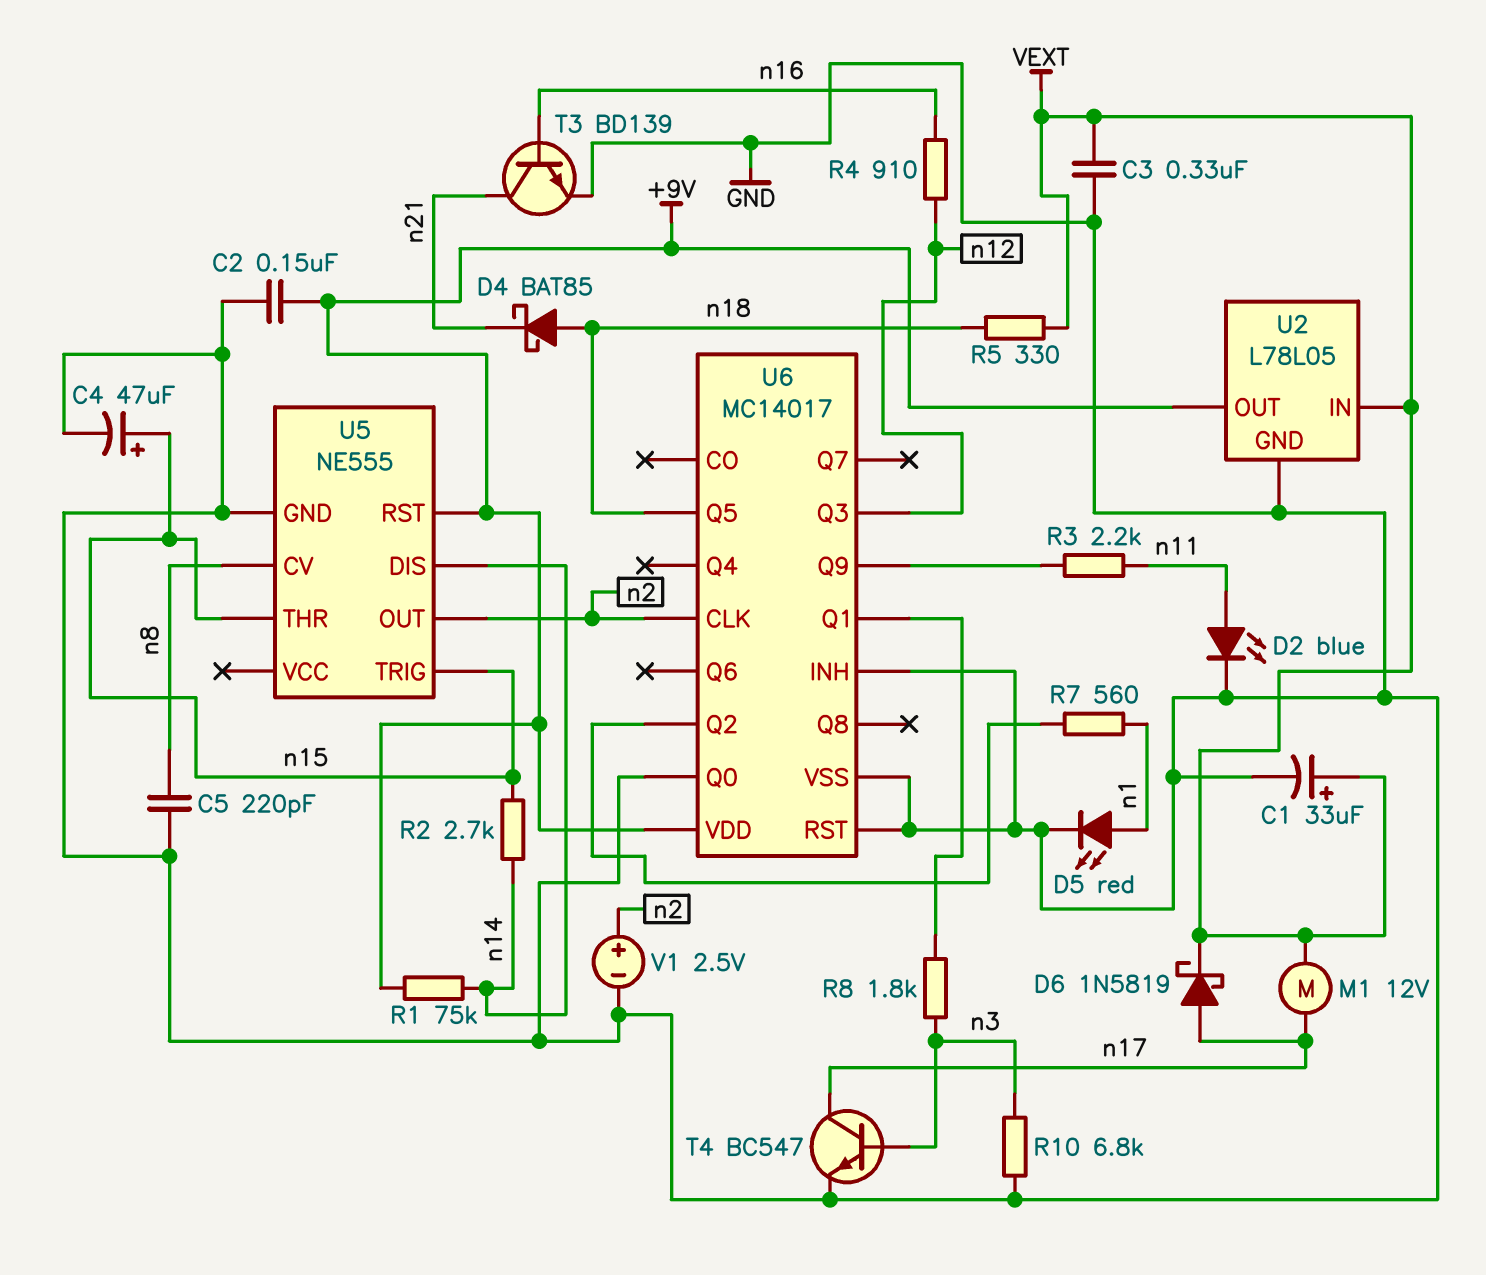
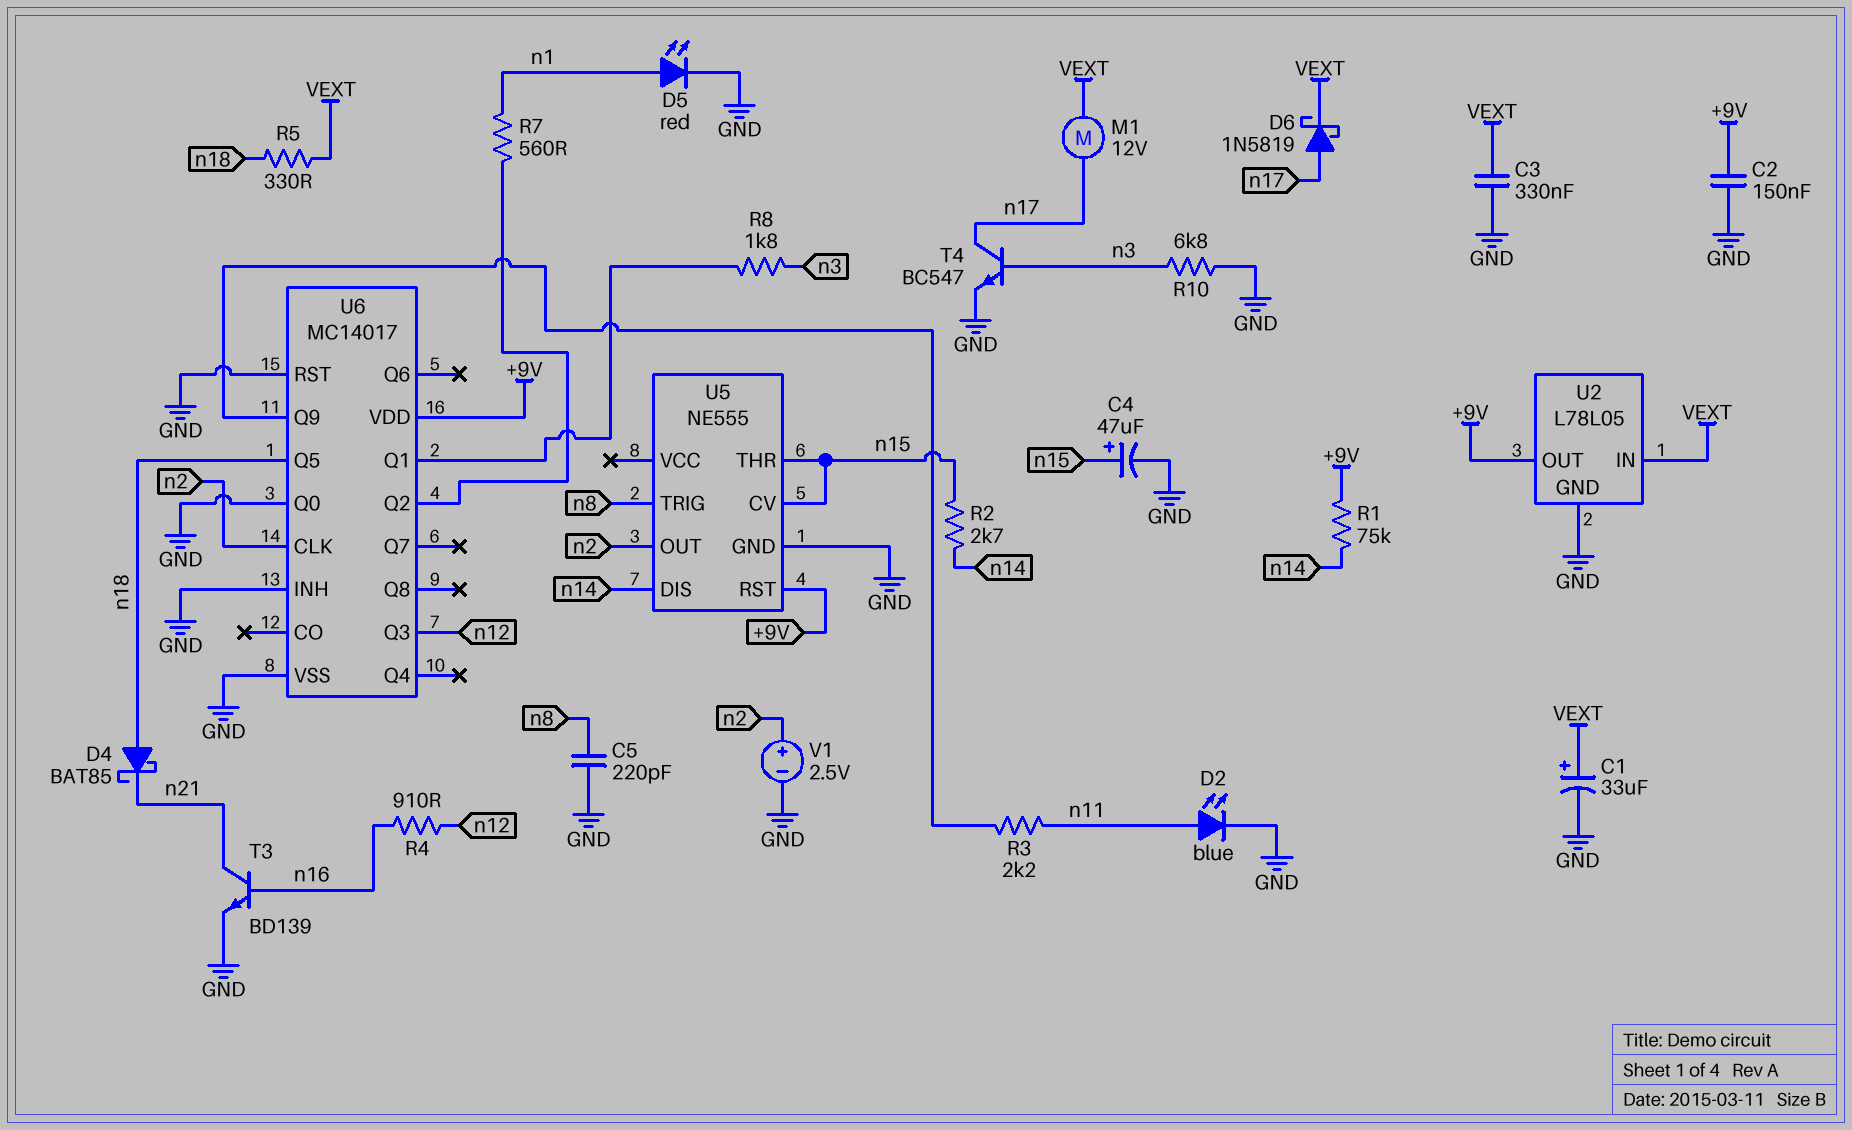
U5 pin CV: n8 -> n15
U5 pin TRIG: n15 -> n8

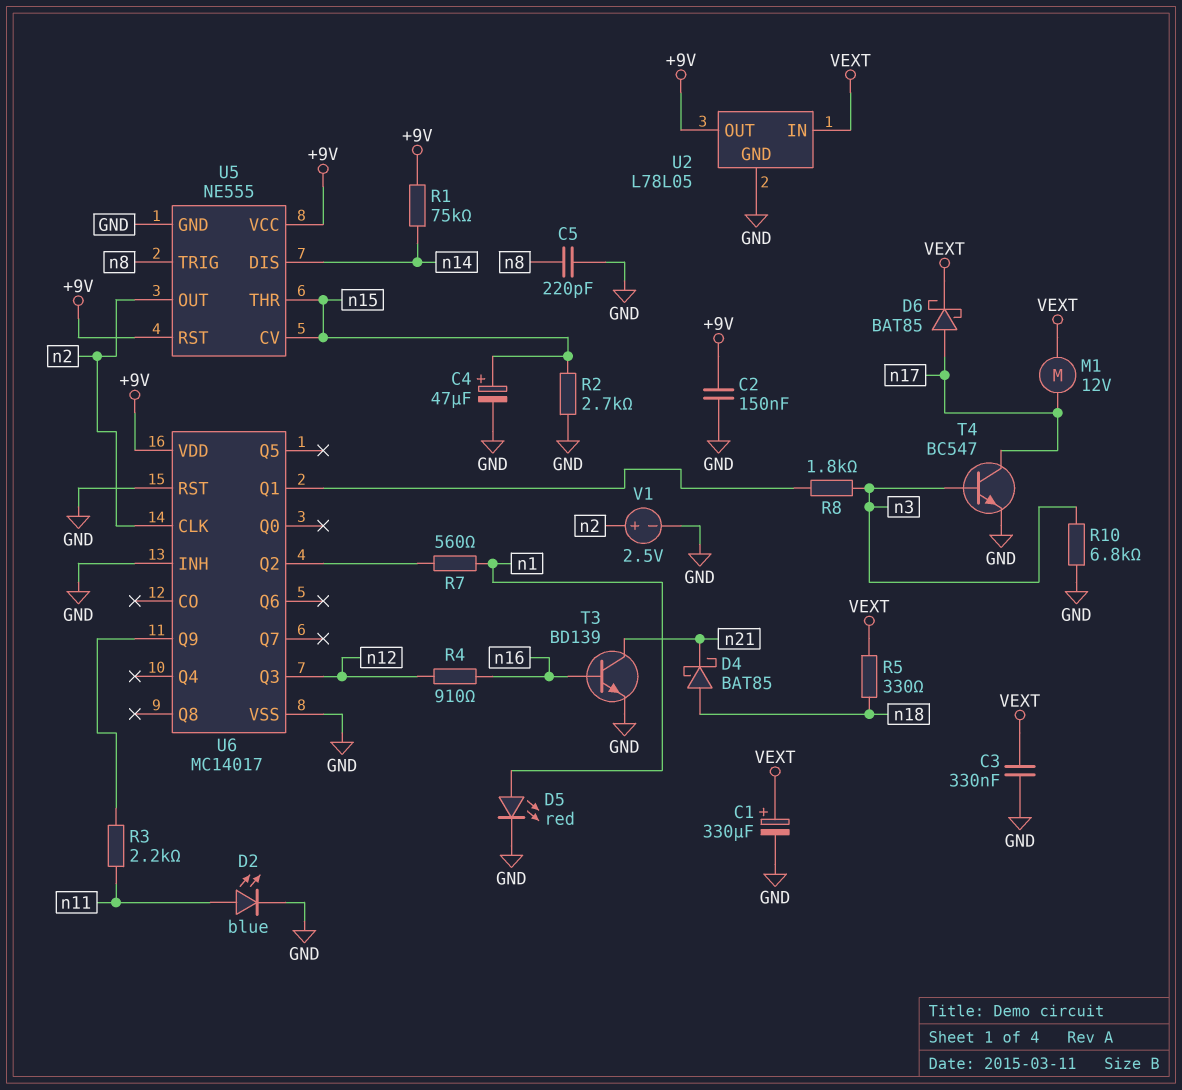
C1: 33uF (plus VEXT, minus GND) -> 330uF (plus VEXT, minus GND)
D6: schottky 1N5819 (A n17, K VEXT) -> schottky BAT85 (A n17, K VEXT)
R2: 2.7k (n14, n15) -> 2.7k (GND, n15)
U5 pin VCC: none -> +9V
U6 pin Q0: GND -> none
U6 pin Q5: n18 -> none

